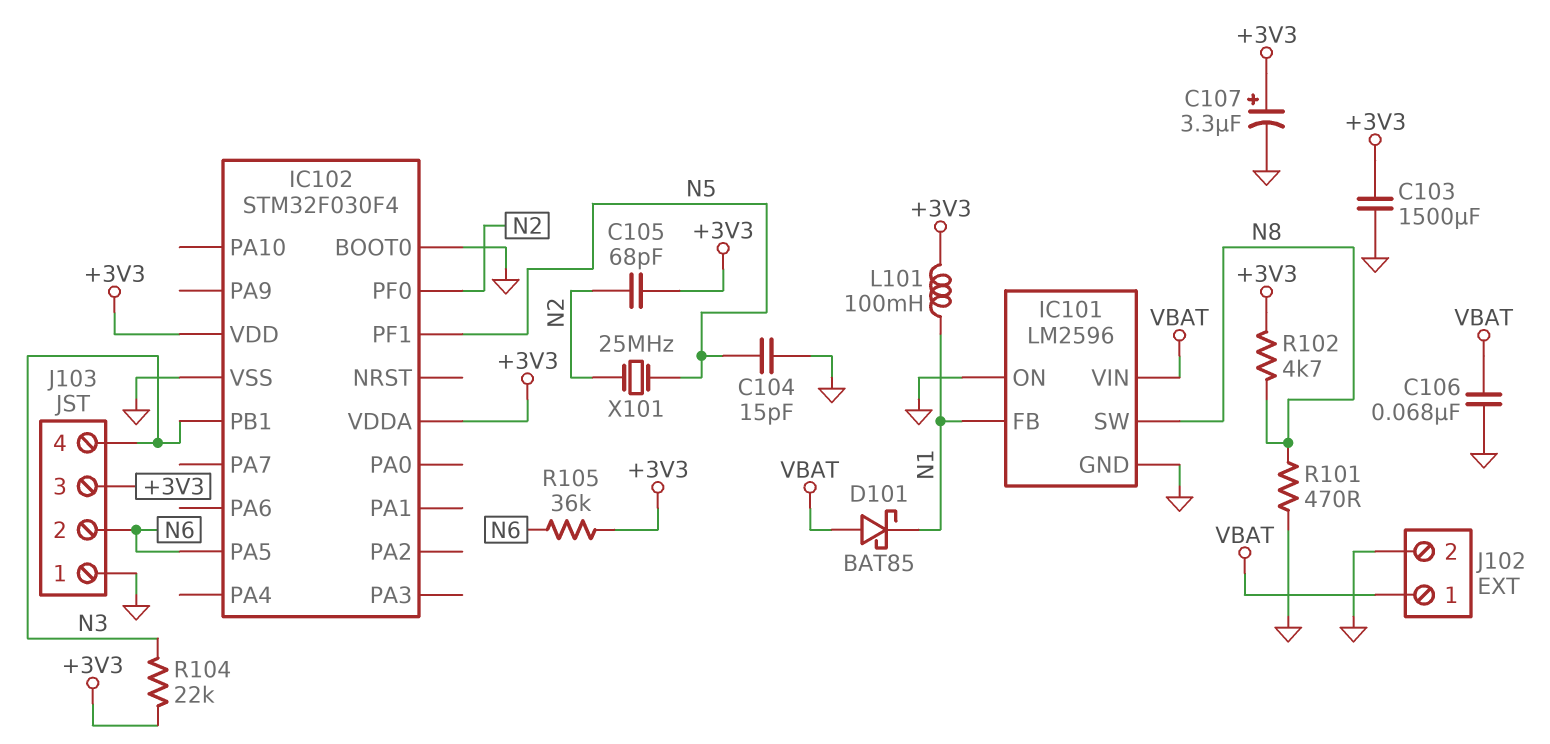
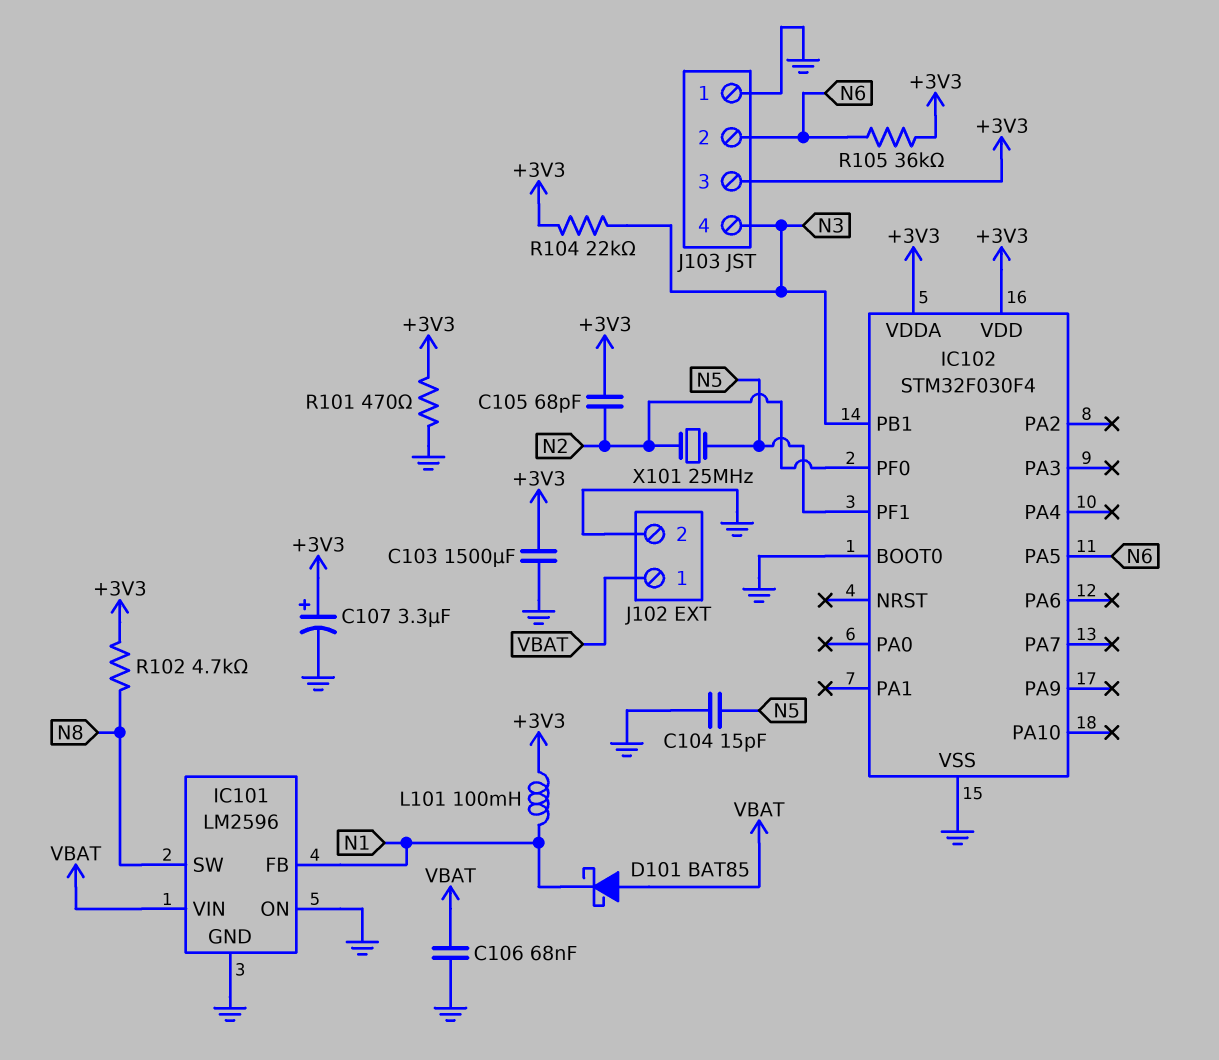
R101: 470 (GND, N8) -> 470 (+3V3, GND)

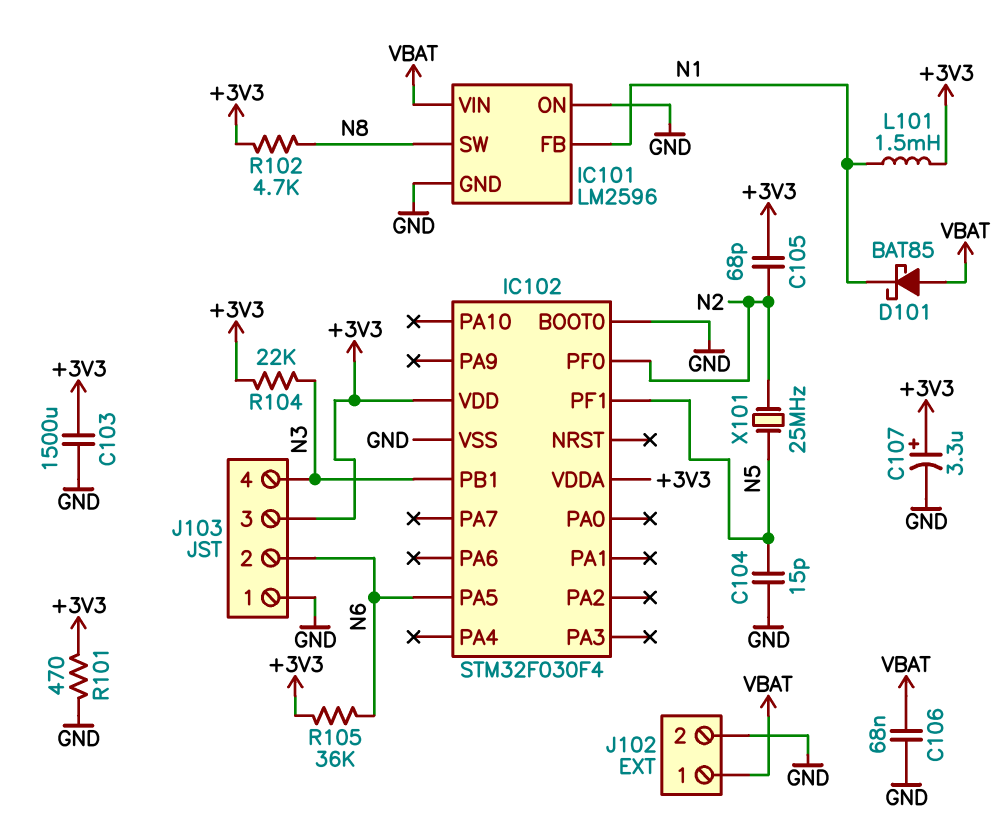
L101: 100mH (+3V3, N1) -> 1.5mH (+3V3, N1)

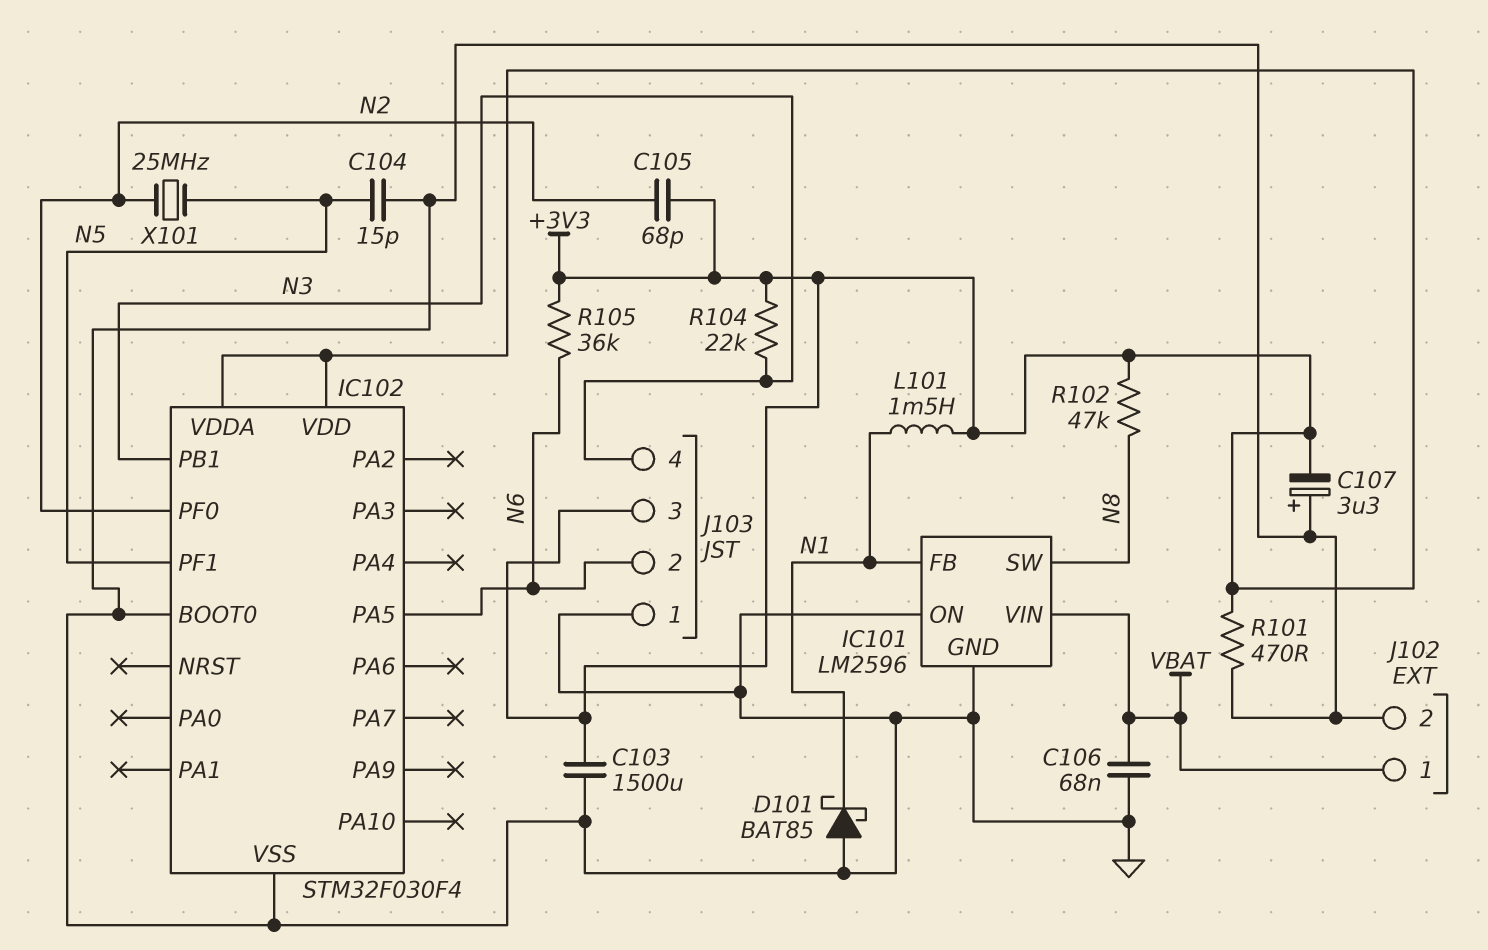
C107: 3.3uF (plus +3V3, minus GND) -> 3.3uF (plus GND, minus +3V3)
D101: schottky BAT85 (A VBAT, K N1) -> schottky BAT85 (A GND, K N1)
R102: 4.7k (+3V3, N8) -> 47k (+3V3, N8)

